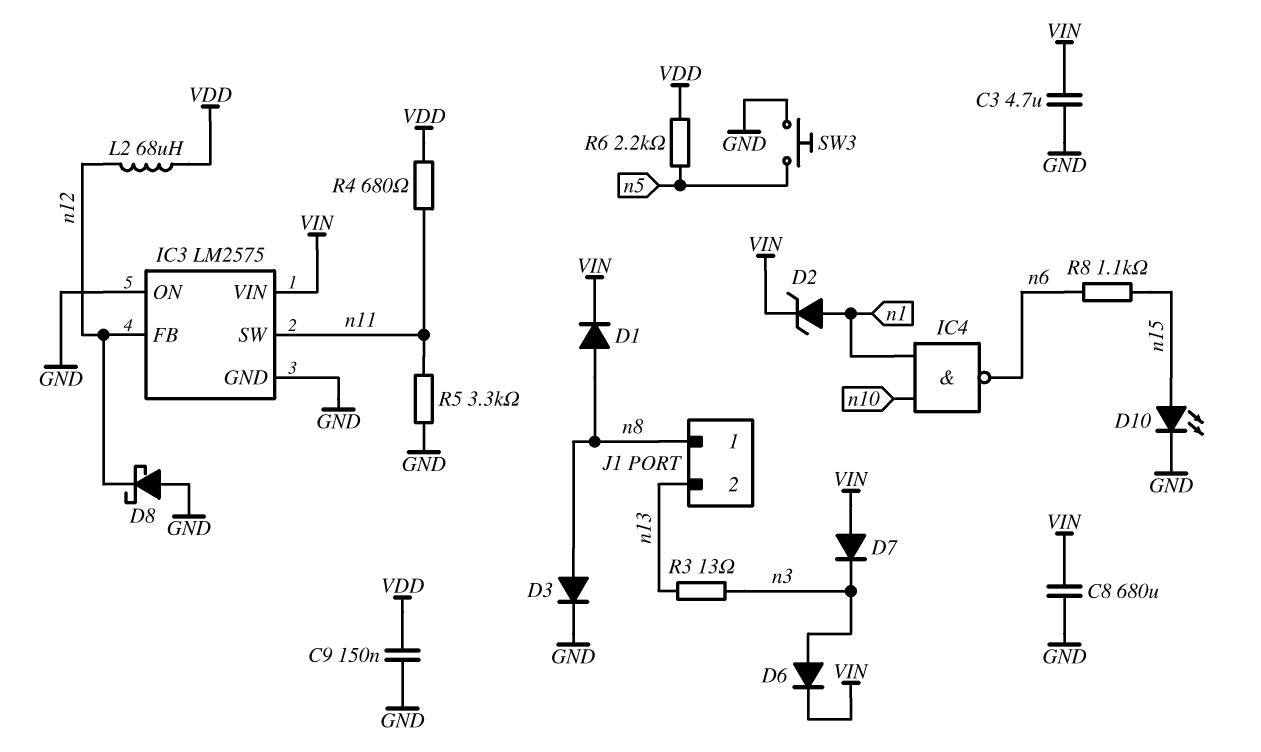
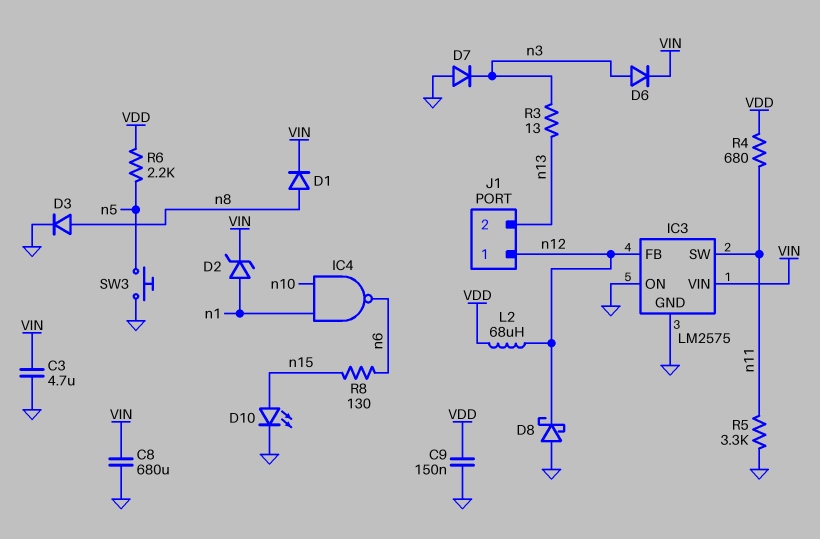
D7: diode (A VIN, K n3) -> diode (A GND, K n3)
J1 pin 1: n8 -> n12
R8: 1.1k (n6, n15) -> 130 (n6, n15)

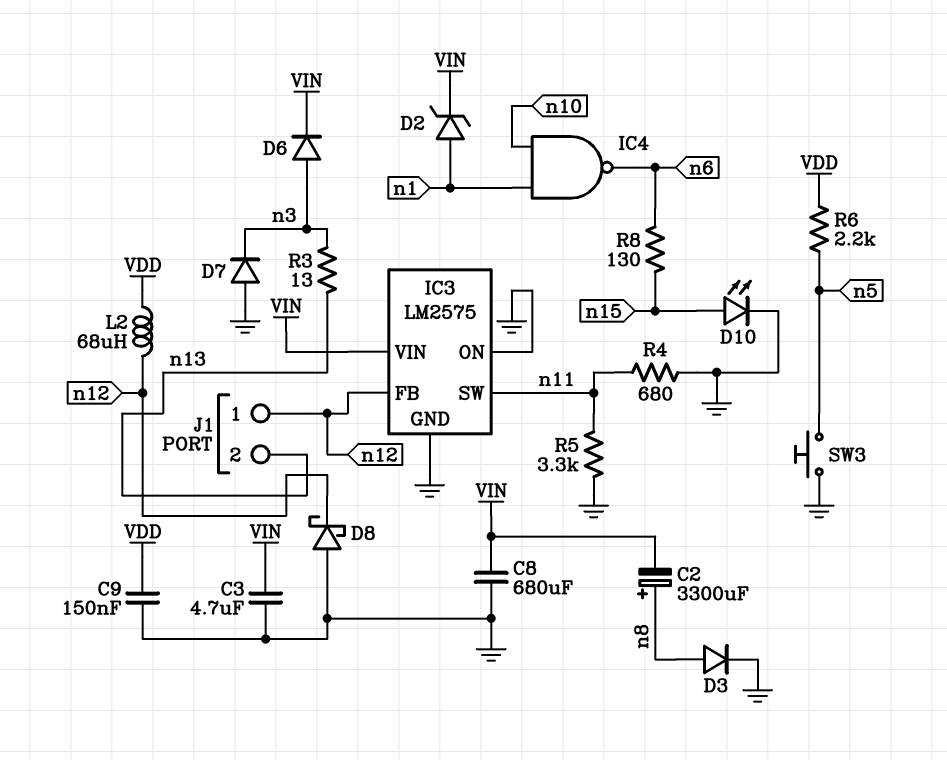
C2: none -> 3300uF (plus n8, minus VIN)
D1: diode (A n8, K VIN) -> none
R4: 680 (VDD, n11) -> 680 (GND, n11)

